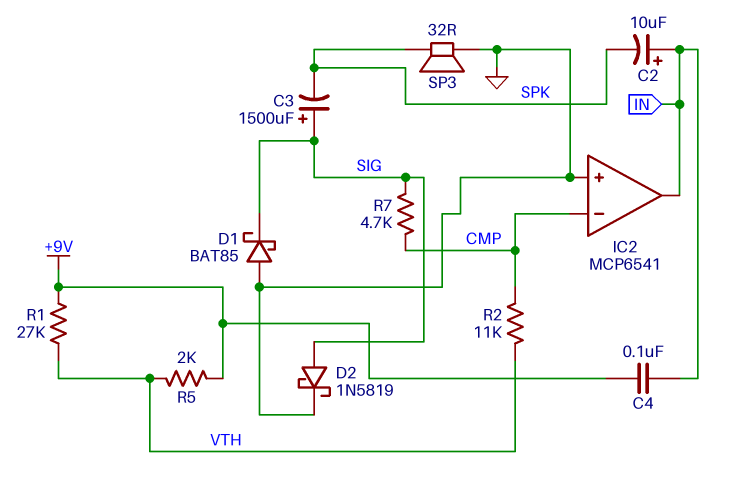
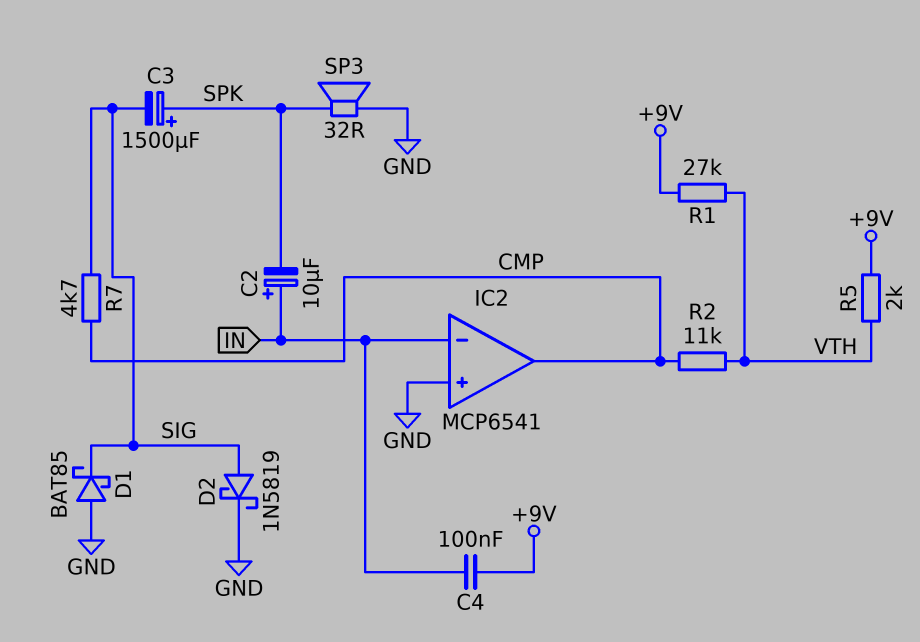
C3: 1500uF (plus SIG, minus SPK) -> 1500uF (plus SPK, minus SIG)
IC2 pin in-: CMP -> IN
IC2 pin out: IN -> CMP

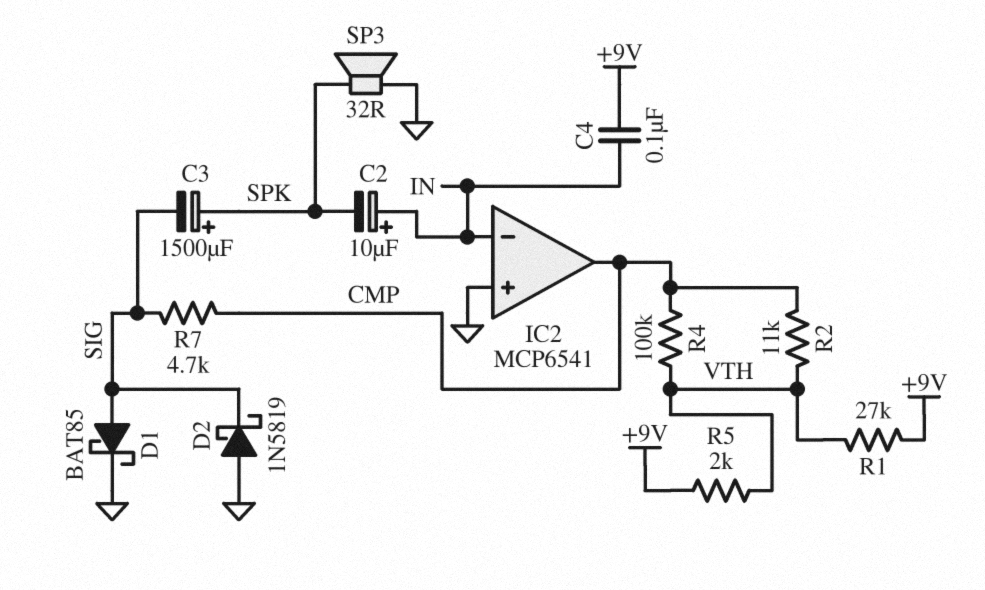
D1: schottky BAT85 (A GND, K SIG) -> schottky BAT85 (A SIG, K GND)
D2: schottky 1N5819 (A SIG, K GND) -> schottky 1N5819 (A GND, K SIG)
R4: none -> 100k (CMP, VTH)

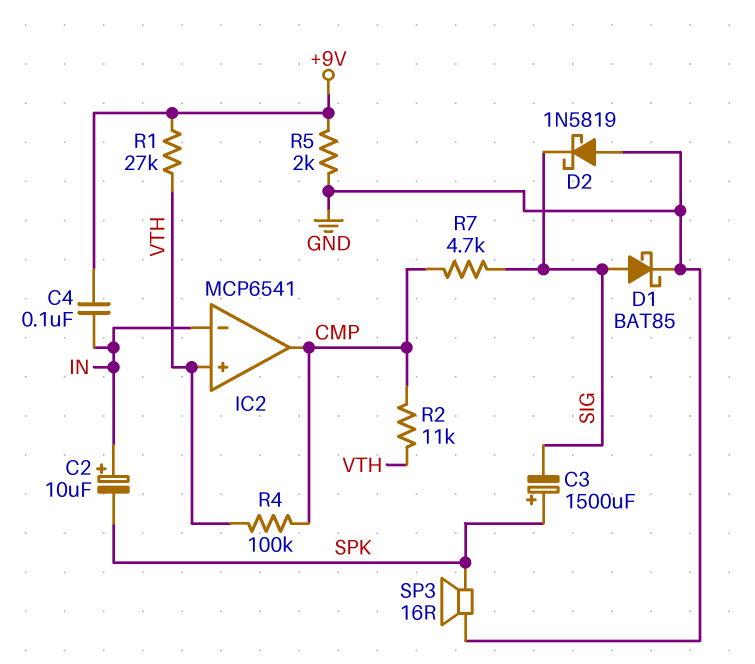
IC2 pin in+: GND -> VTH
R5: 2k (+9V, VTH) -> 2k (+9V, GND)
SP3: speaker 32R (GND, SPK) -> speaker 16R (GND, SPK)

